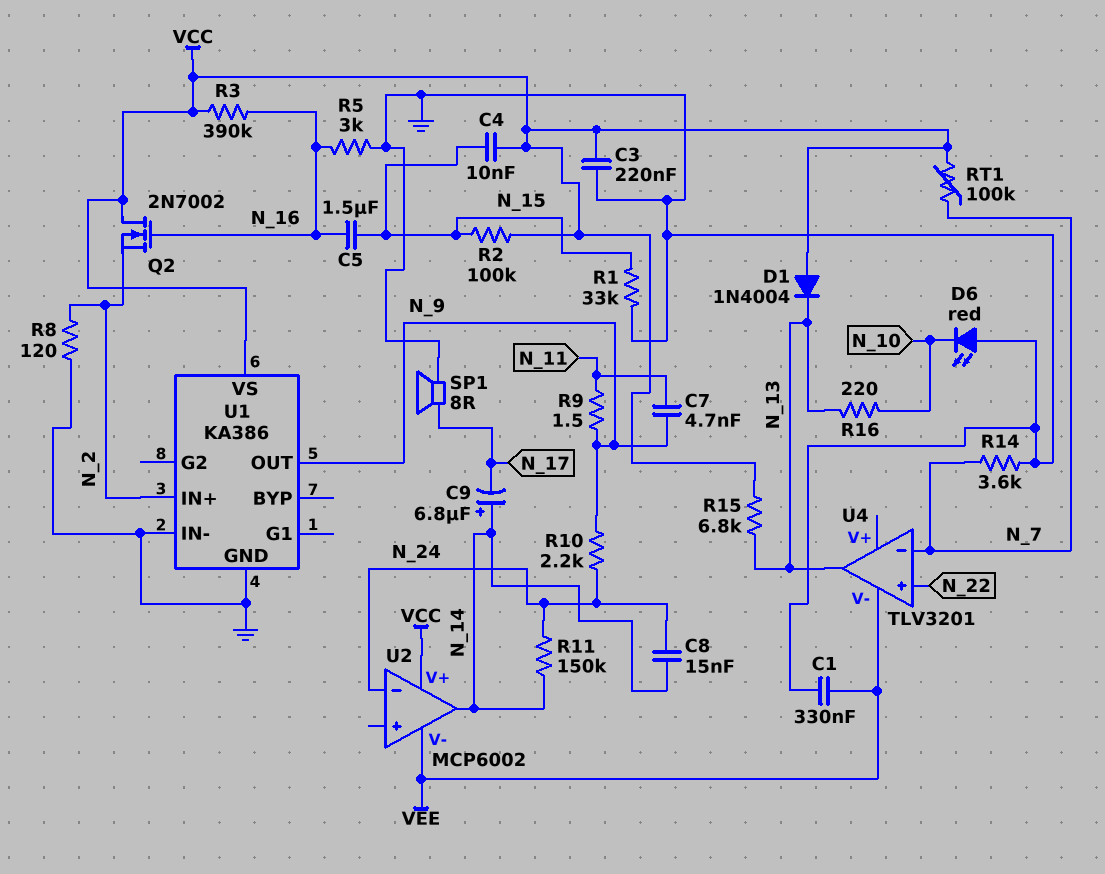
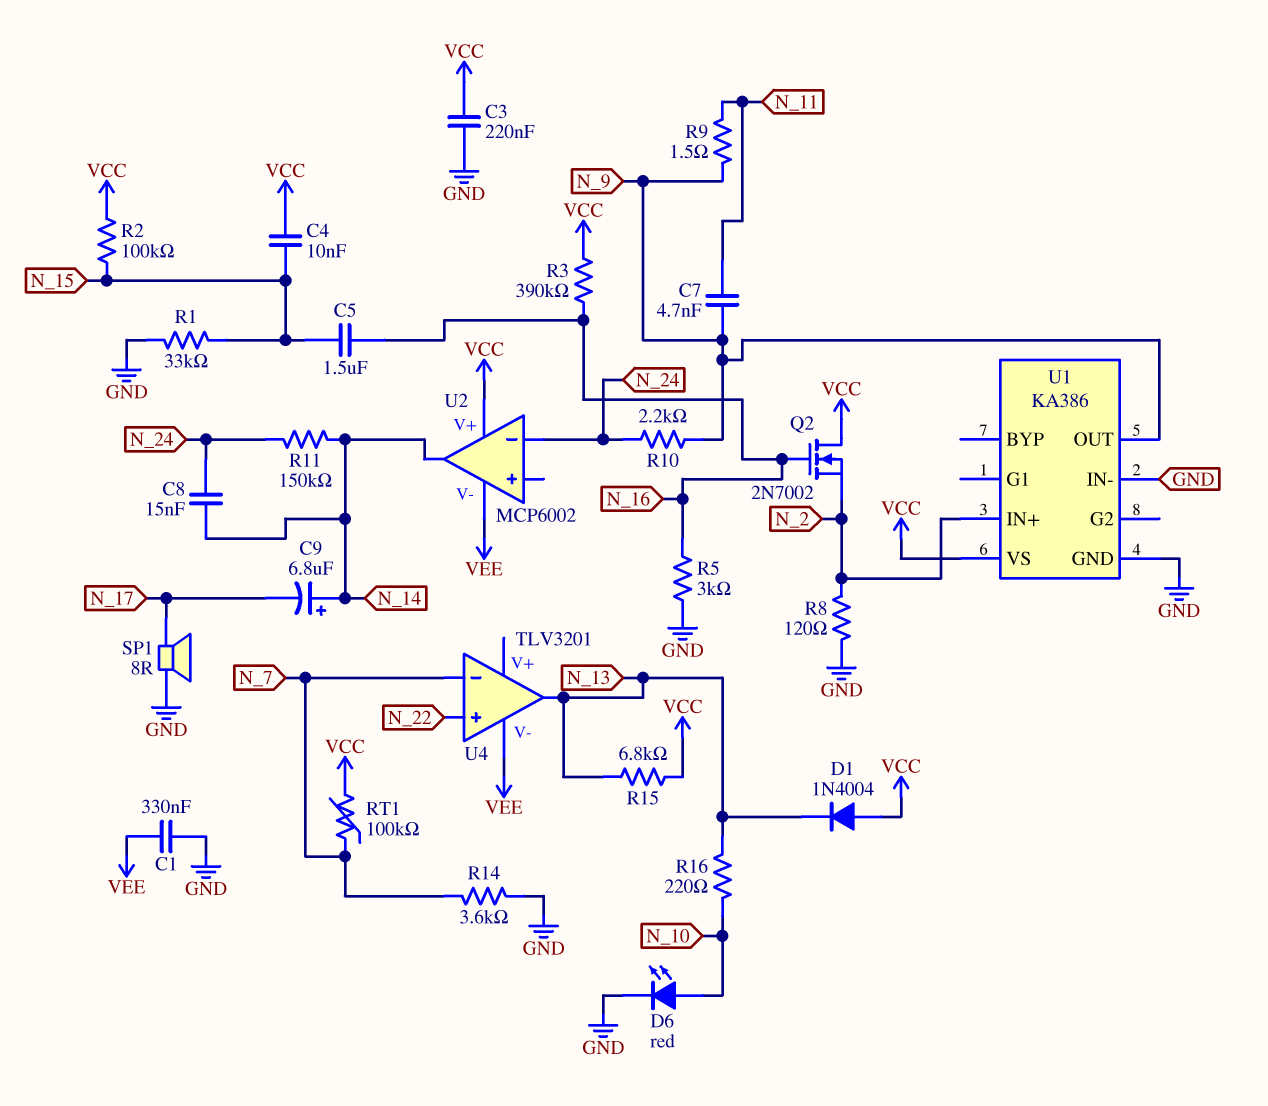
D6: LED red (A GND, K N_10) -> LED red (A N_10, K GND)

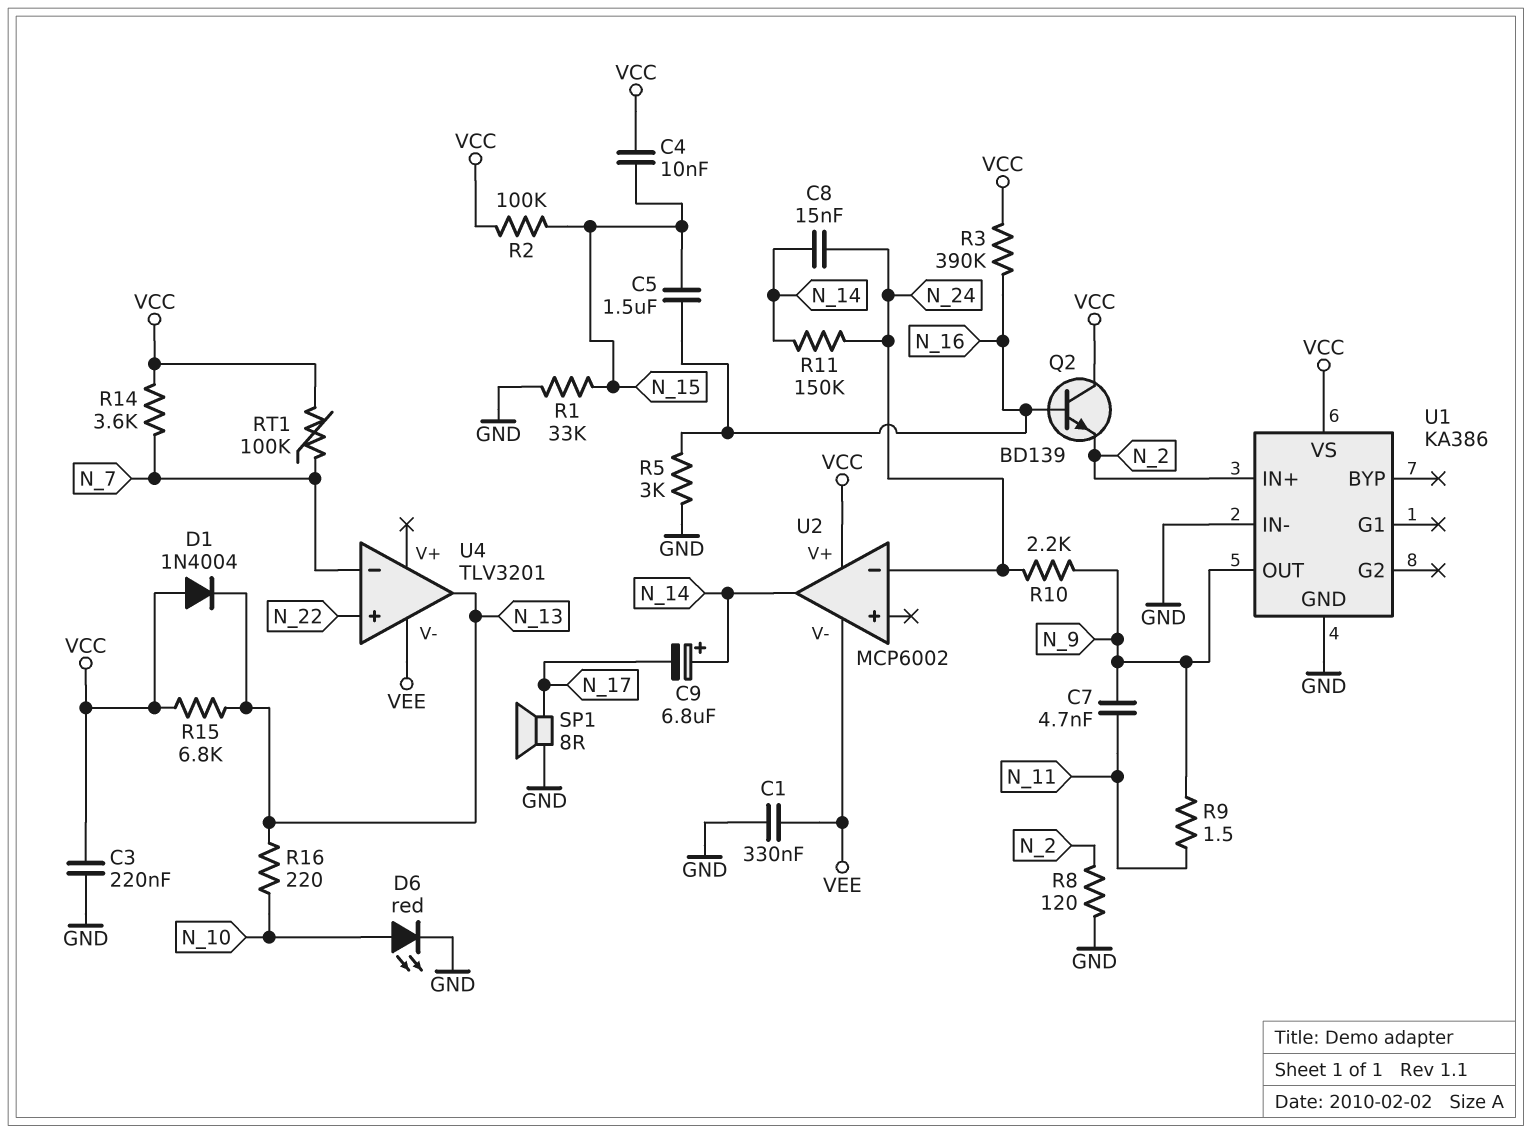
Q2: NMOS 2N7002 (G N_16, D VCC, S N_2) -> NPN BD139 (B N_16, C VCC, E N_2)
R14: 3.6k (GND, N_7) -> 3.6k (N_7, VCC)

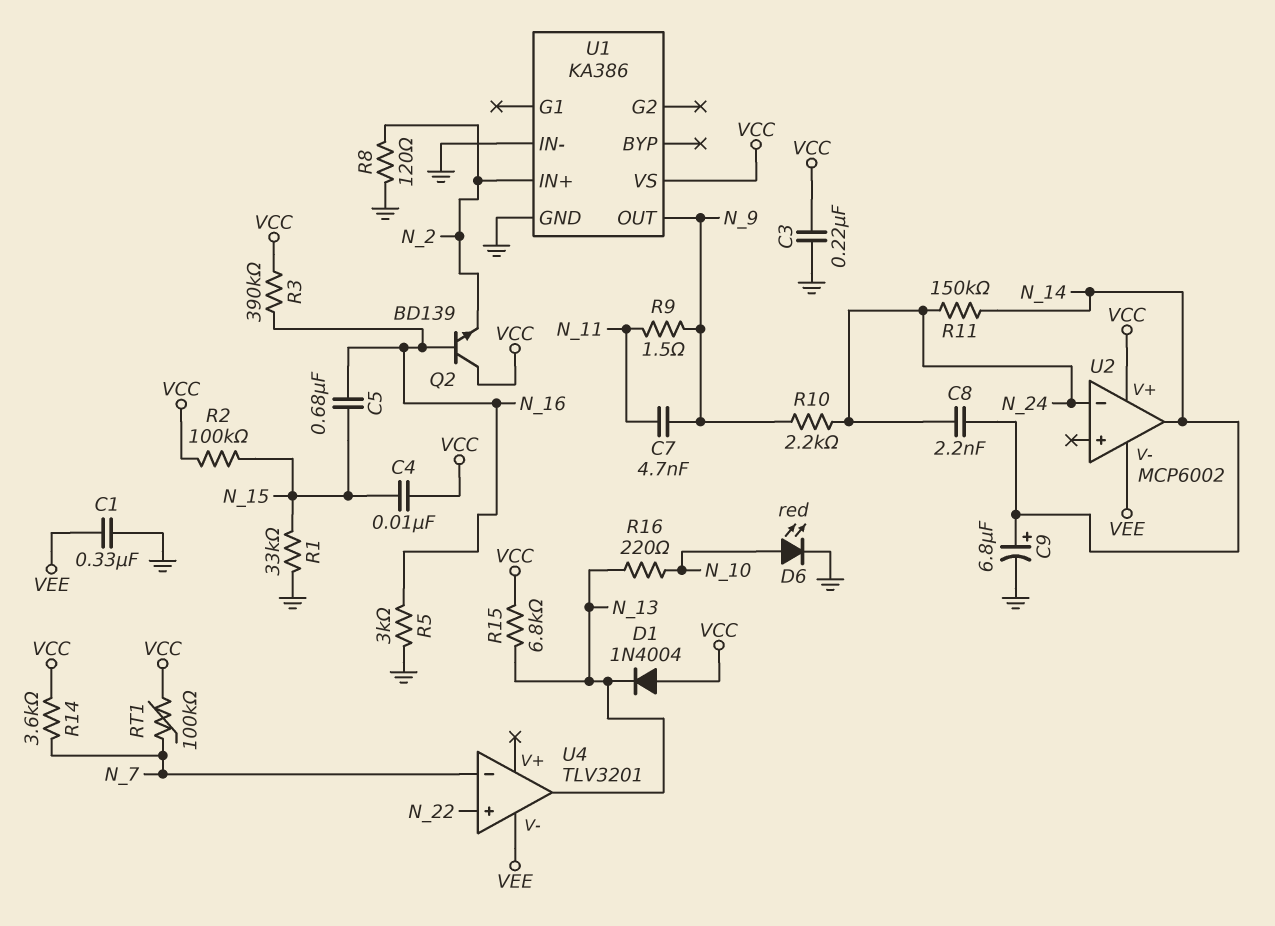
C5: 1.5uF (N_15, N_16) -> 680nF (N_15, N_16)
C8: 15nF (N_14, N_24) -> 2.2nF (N_14, N_24)
C9: 6.8uF (plus N_14, minus N_17) -> 6.8uF (plus N_14, minus GND)
SP1: speaker 8R (GND, N_17) -> none

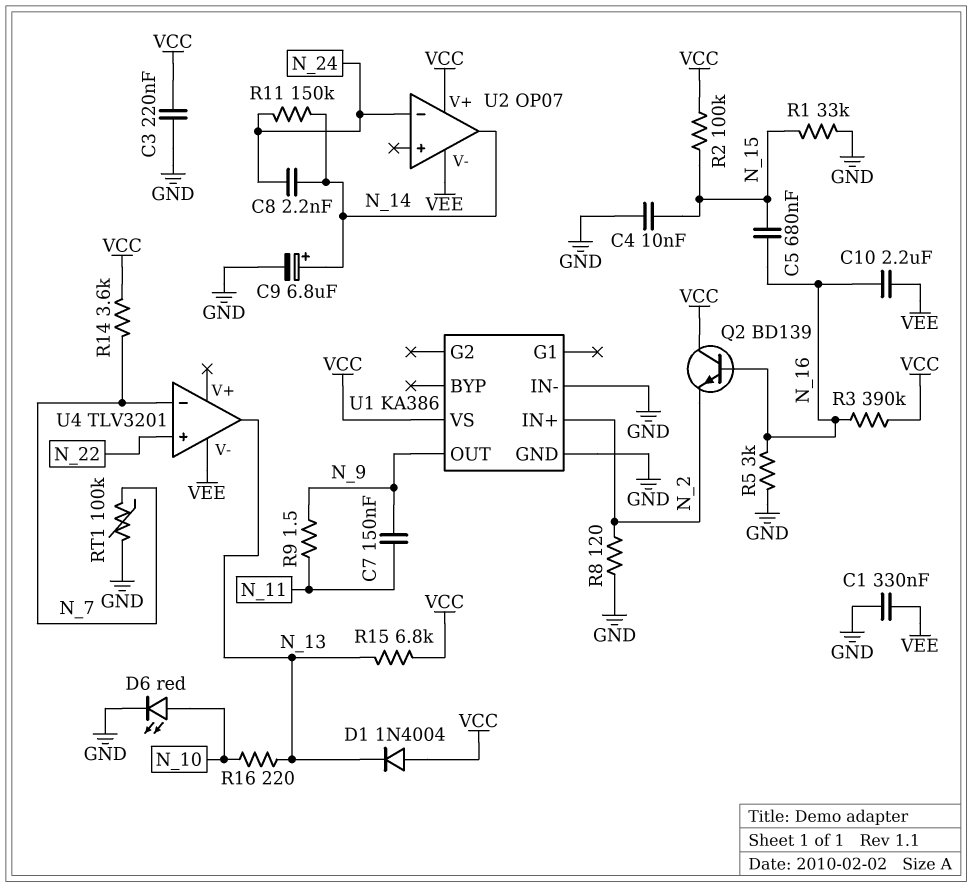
C4: 10nF (N_15, VCC) -> 10nF (GND, N_15)
C7: 4.7nF (N_9, N_11) -> 150nF (N_9, N_11)
C10: none -> 2.2uF (N_16, VEE)
R10: 2.2k (N_9, N_24) -> none
RT1: 100k (N_7, VCC) -> 100k (GND, N_7)
U2: MCP6002 -> OP07

